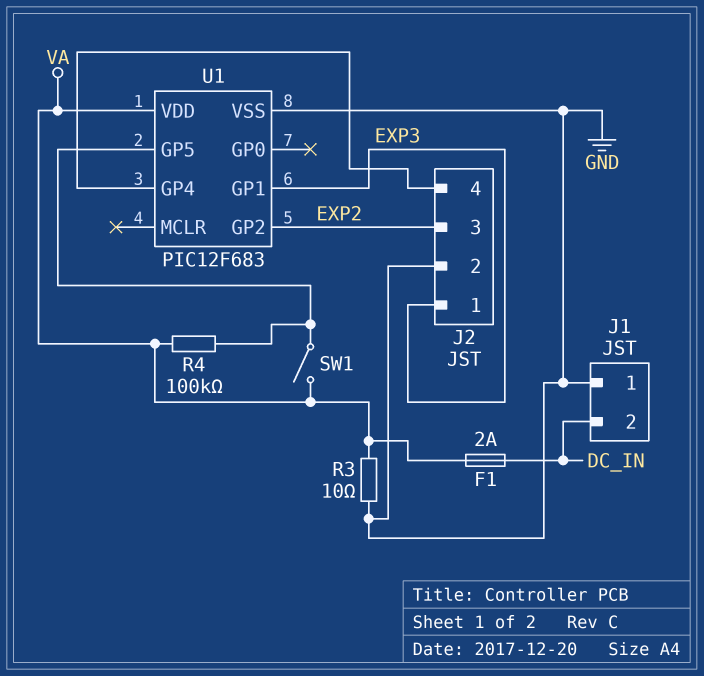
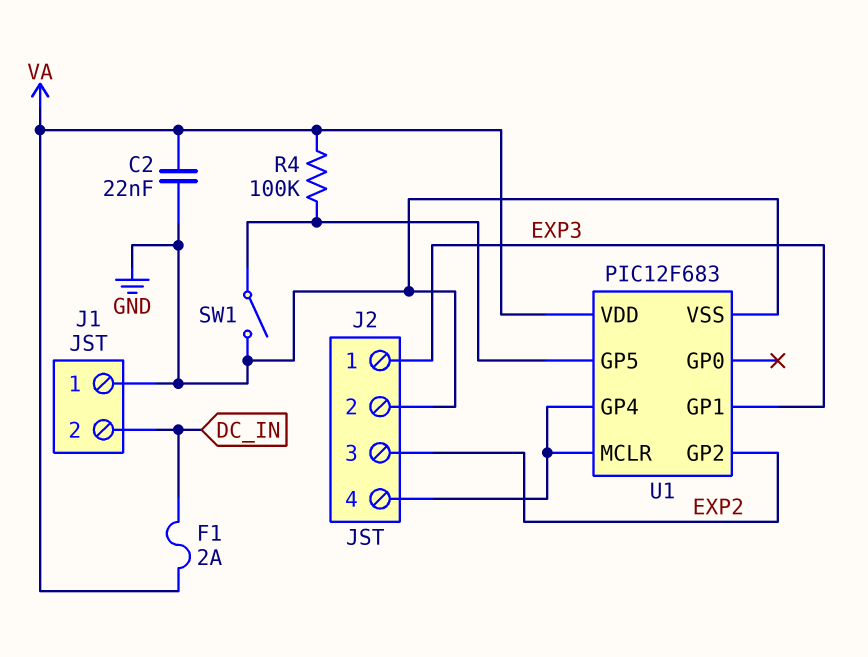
C2: none -> 22nF (GND, VA)
R3: 10 (GND, VA) -> none
SW1: switch (U1/GP5, VA) -> switch (GND, U1/GP5)
U1 pin MCLR: none -> J2/4

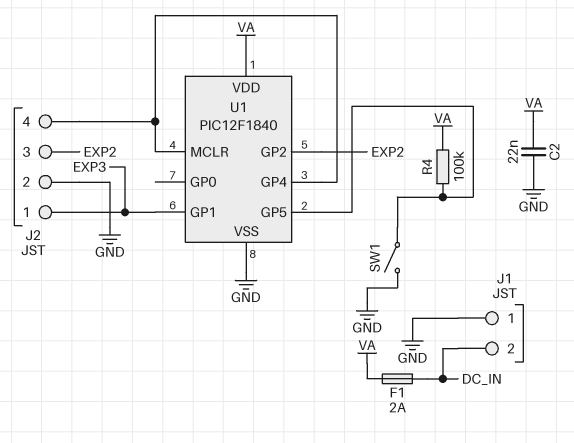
U1: PIC12F683 -> PIC12F1840

